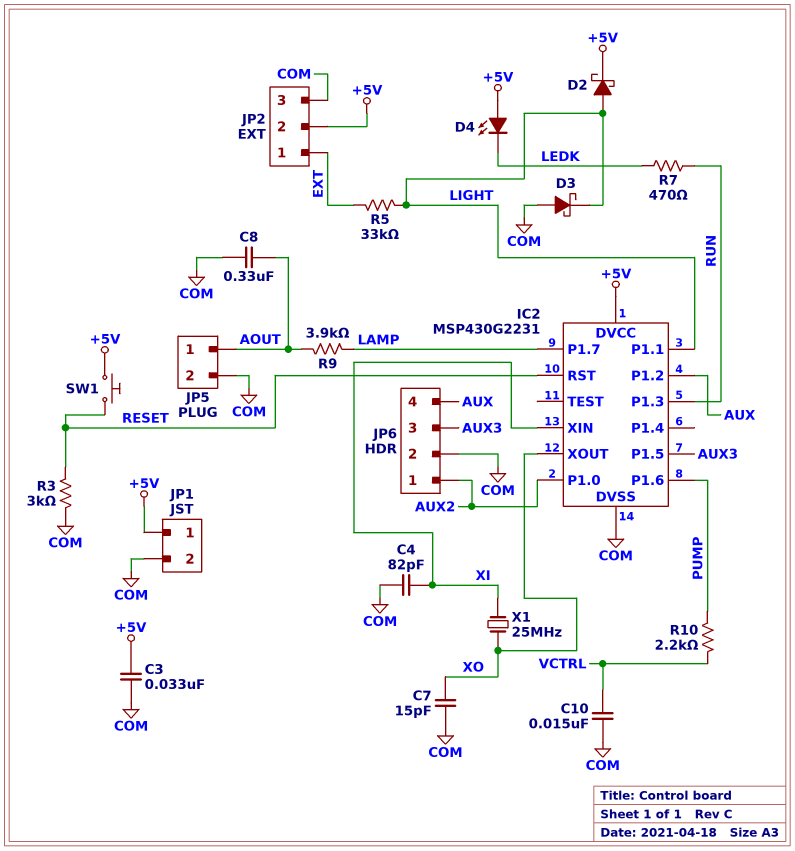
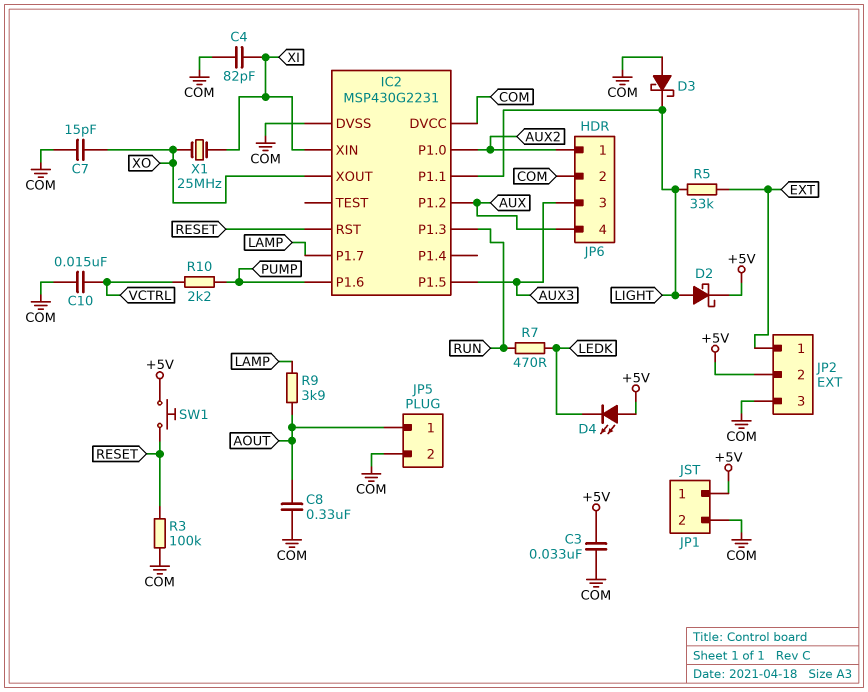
IC2 pin DVCC: +5V -> COM
R3: 3k (COM, RESET) -> 100k (COM, RESET)

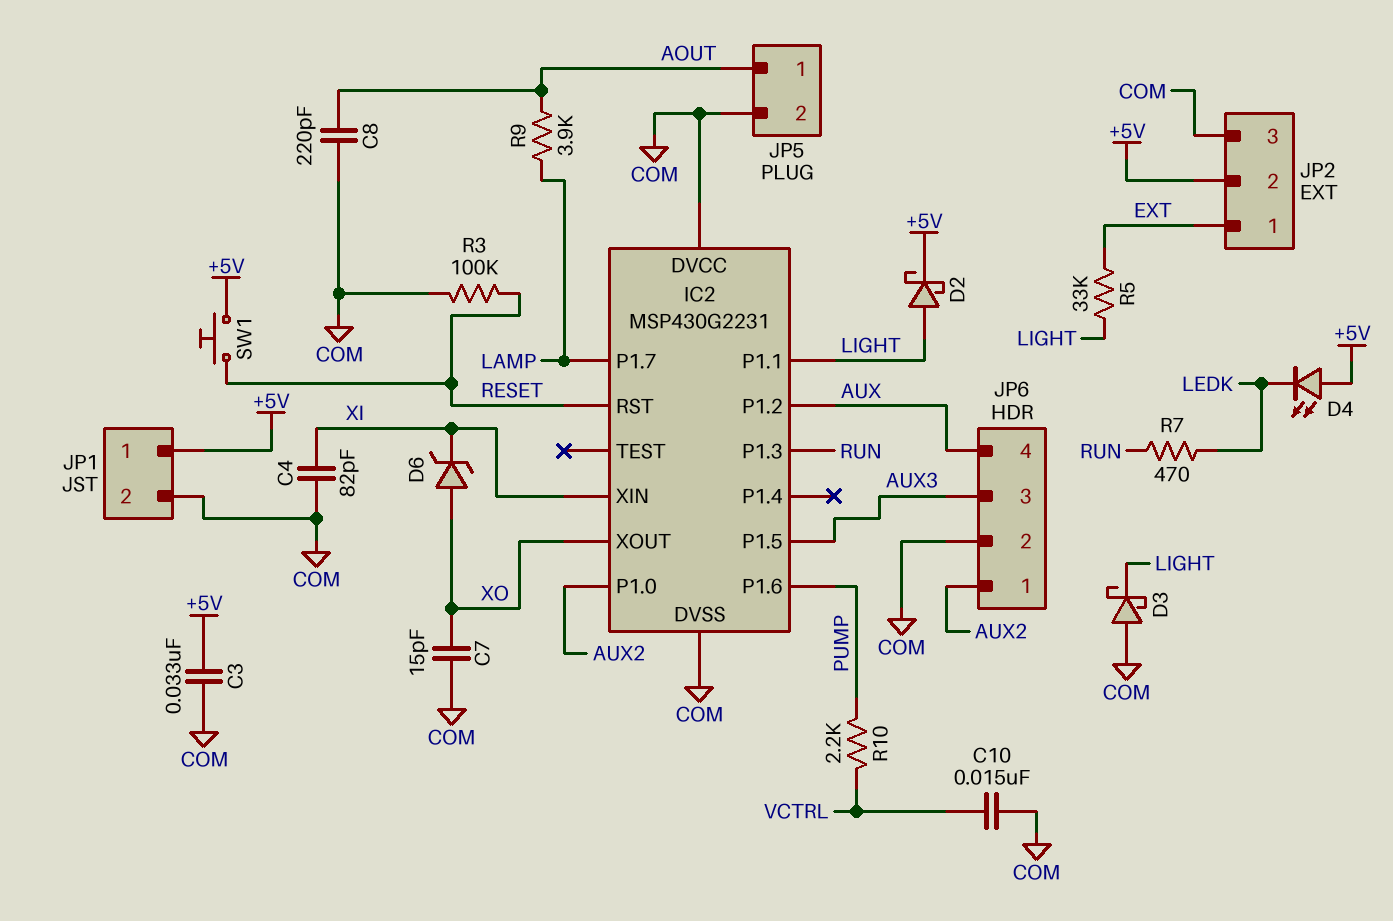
C8: 330nF (AOUT, COM) -> 220pF (AOUT, COM)
D6: none -> zener (A XO, K XI)
X1: 25MHz (XI, XO) -> none

